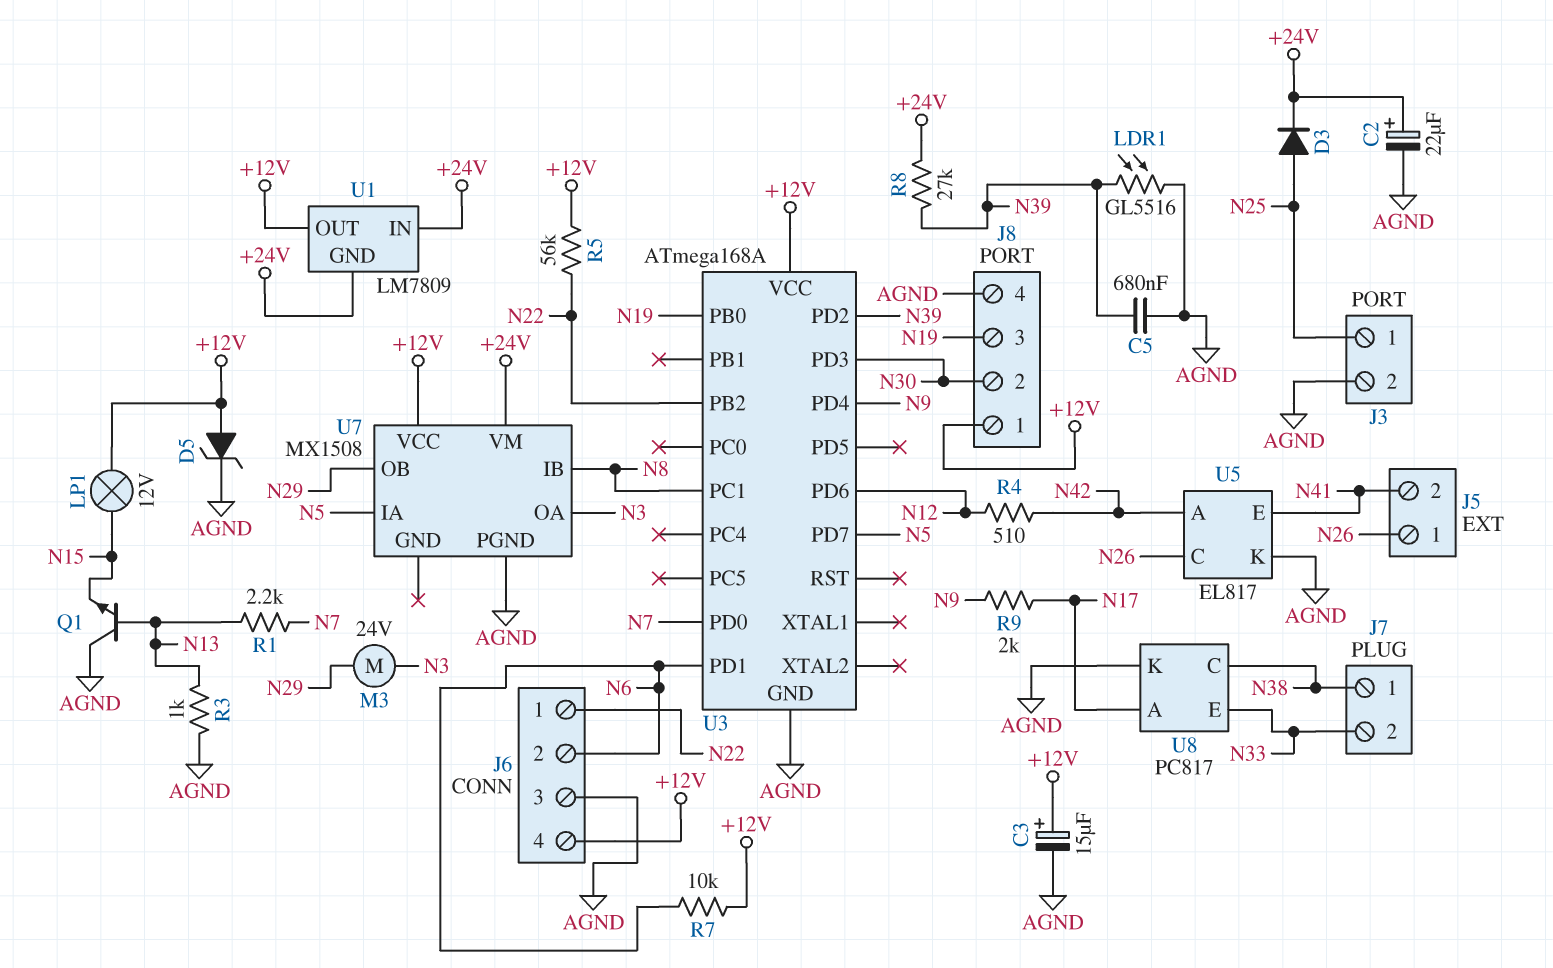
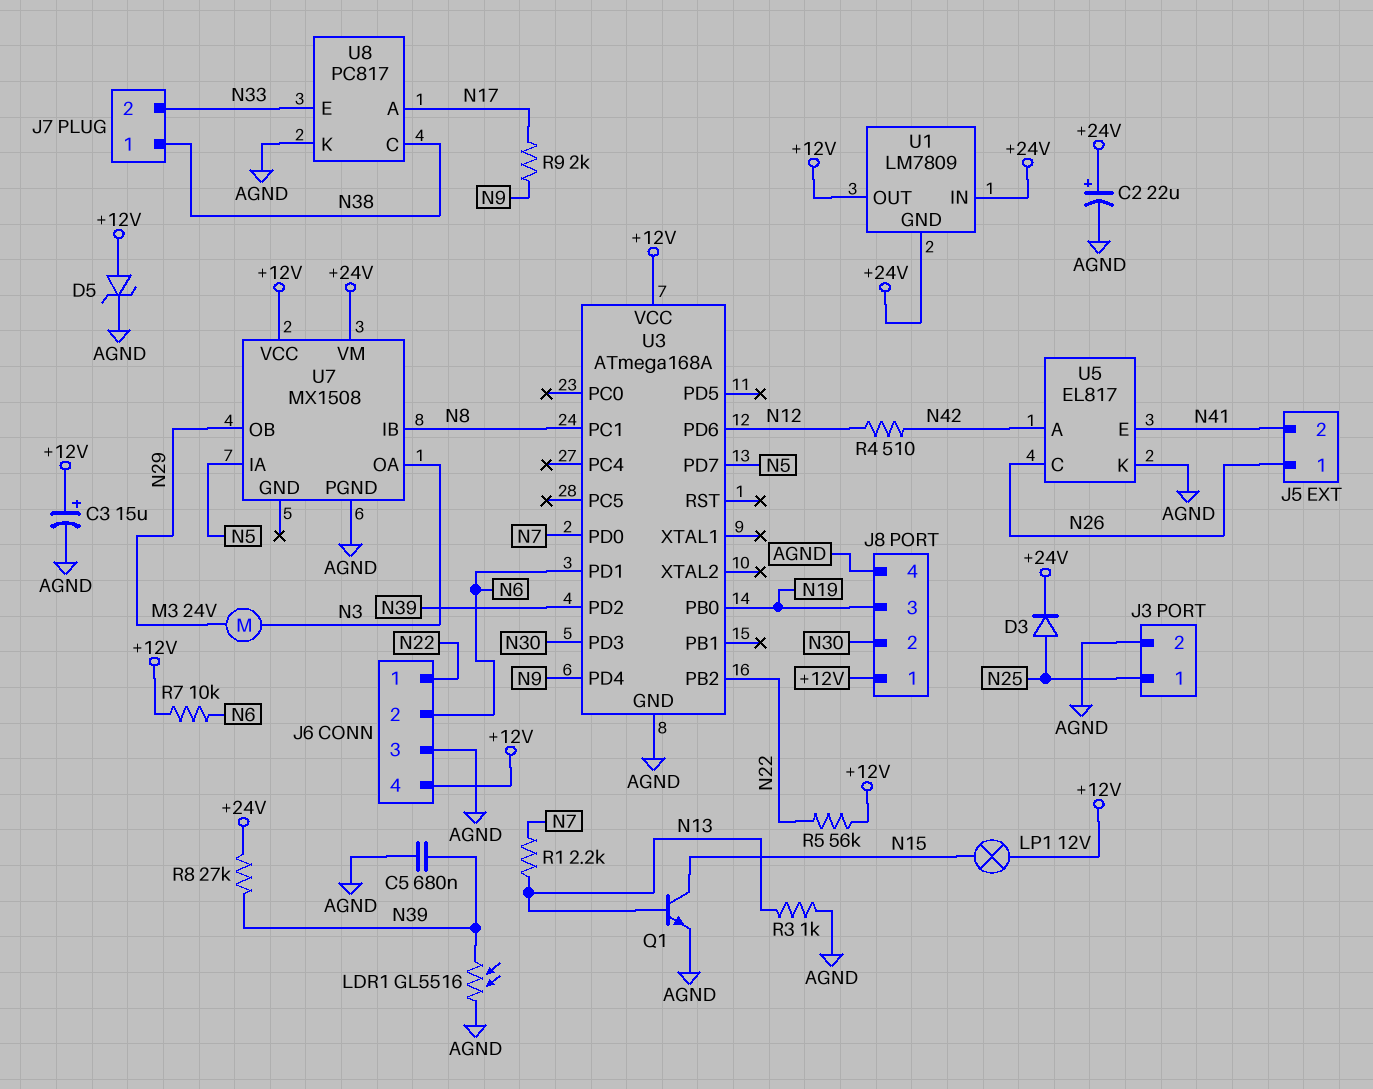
Q1: NPN (B N13, C AGND, E N15) -> NPN (B N13, C N15, E AGND)

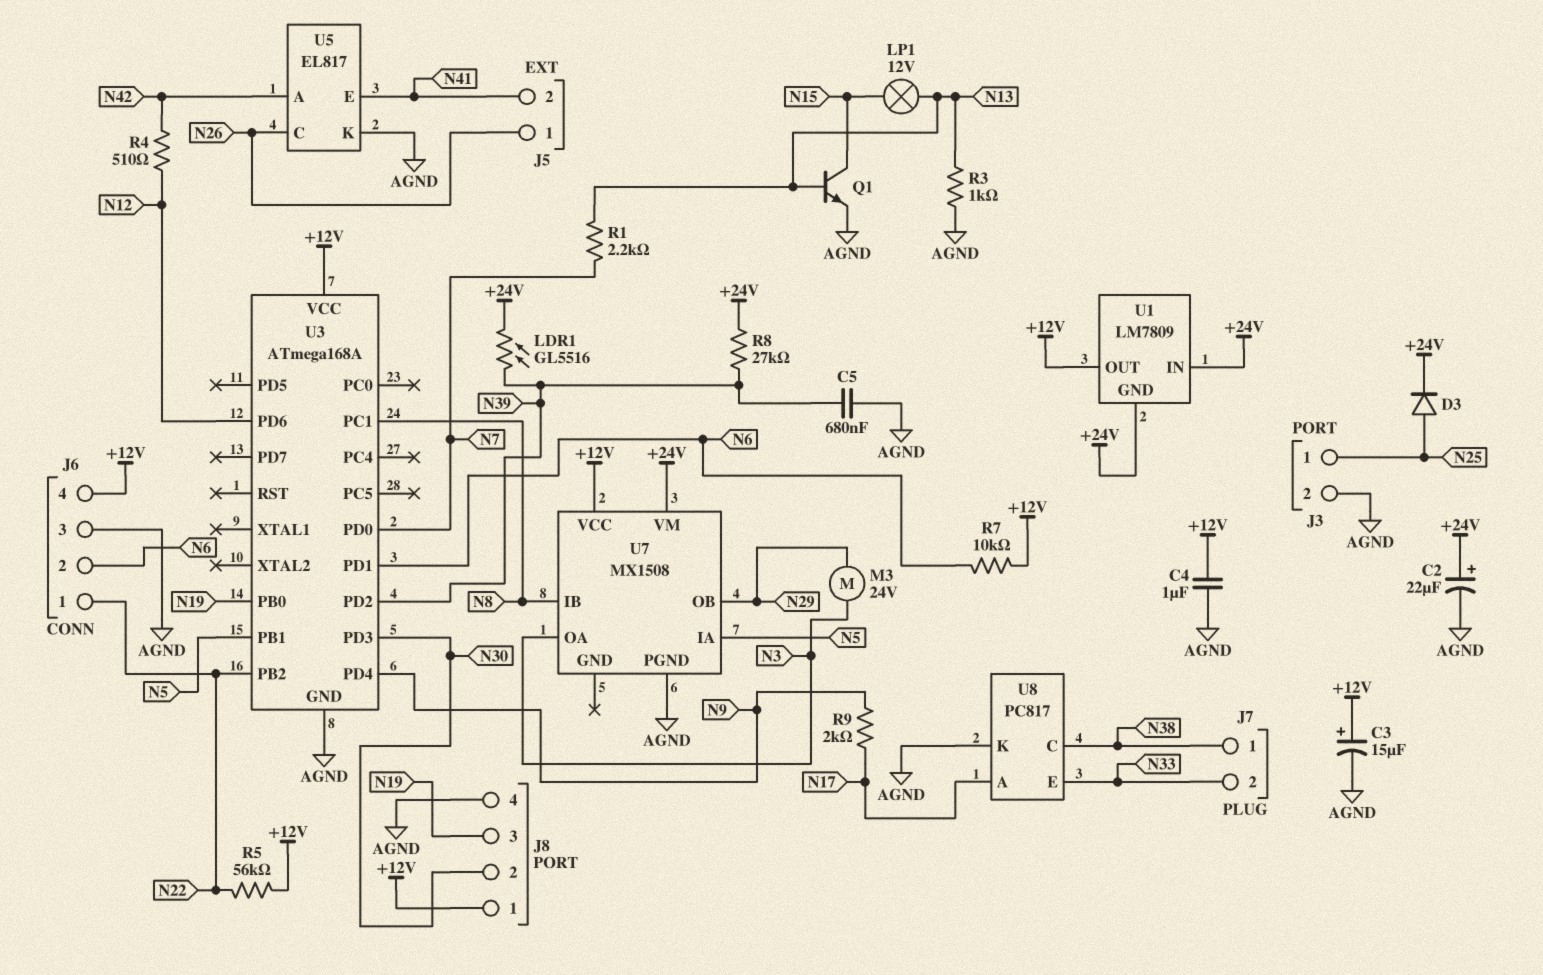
C4: none -> 1uF (+12V, AGND)
D5: zener (A +12V, K AGND) -> none
LDR1: GL5516 (AGND, N39) -> GL5516 (+24V, N39)
LP1: lamp 12V (+12V, N15) -> lamp 12V (N13, N15)
U3 pin PB1: none -> N5
U3 pin PD7: N5 -> none

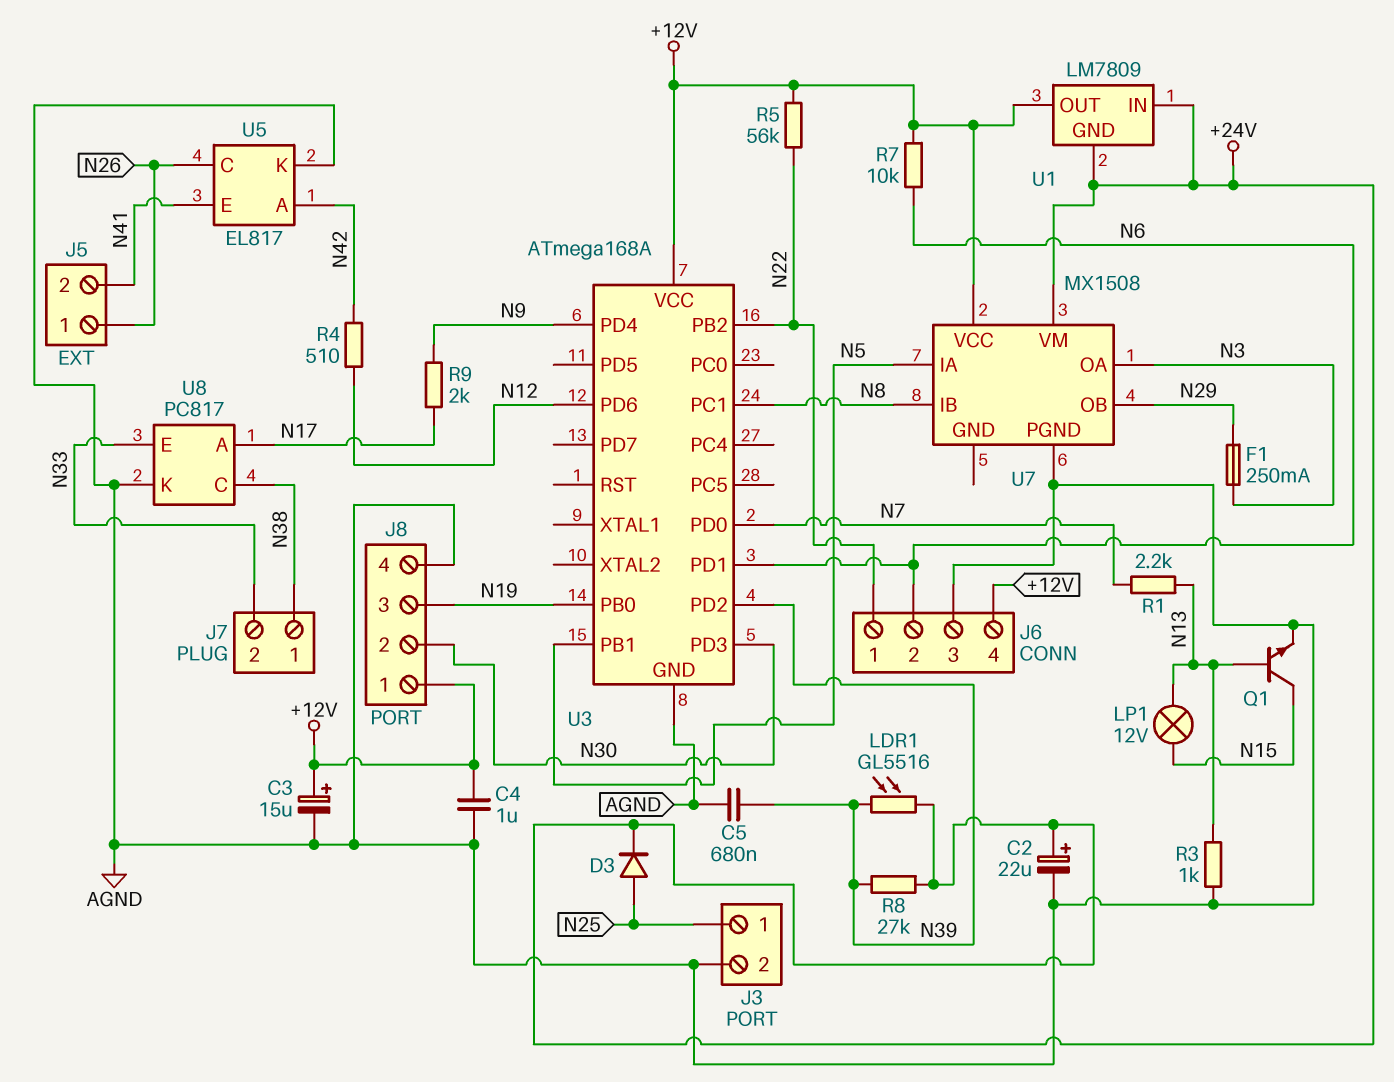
F1: none -> 250mA (N3, N29)
M3: motor 24V (N3, N29) -> none

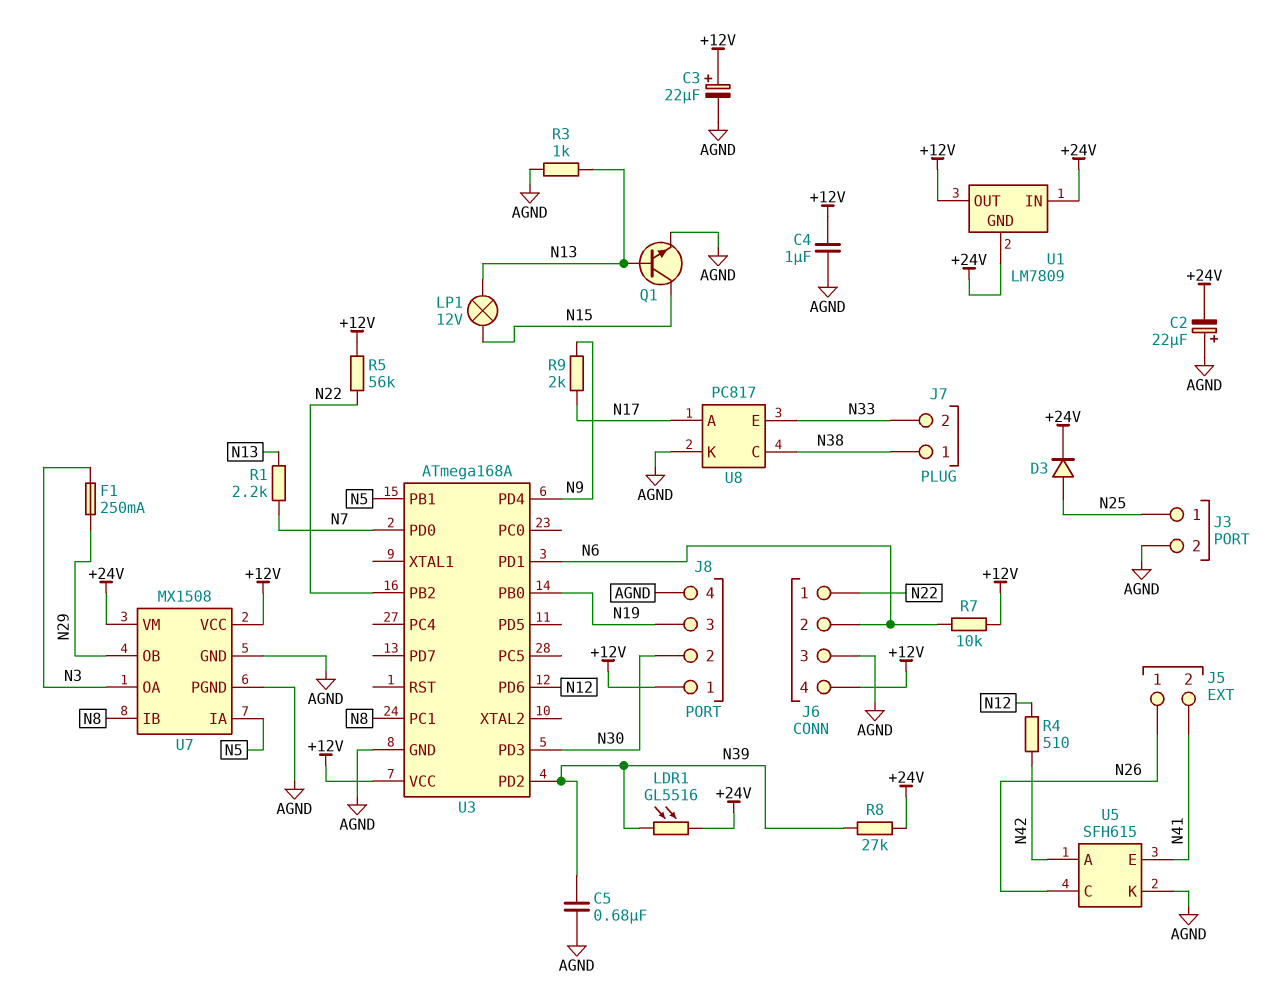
C2: 22uF (plus +24V, minus AGND) -> 22uF (plus AGND, minus +24V)
C3: 15uF (plus +12V, minus AGND) -> 22uF (plus +12V, minus AGND)
U5: EL817 -> SFH615
U7 pin GND: none -> AGND

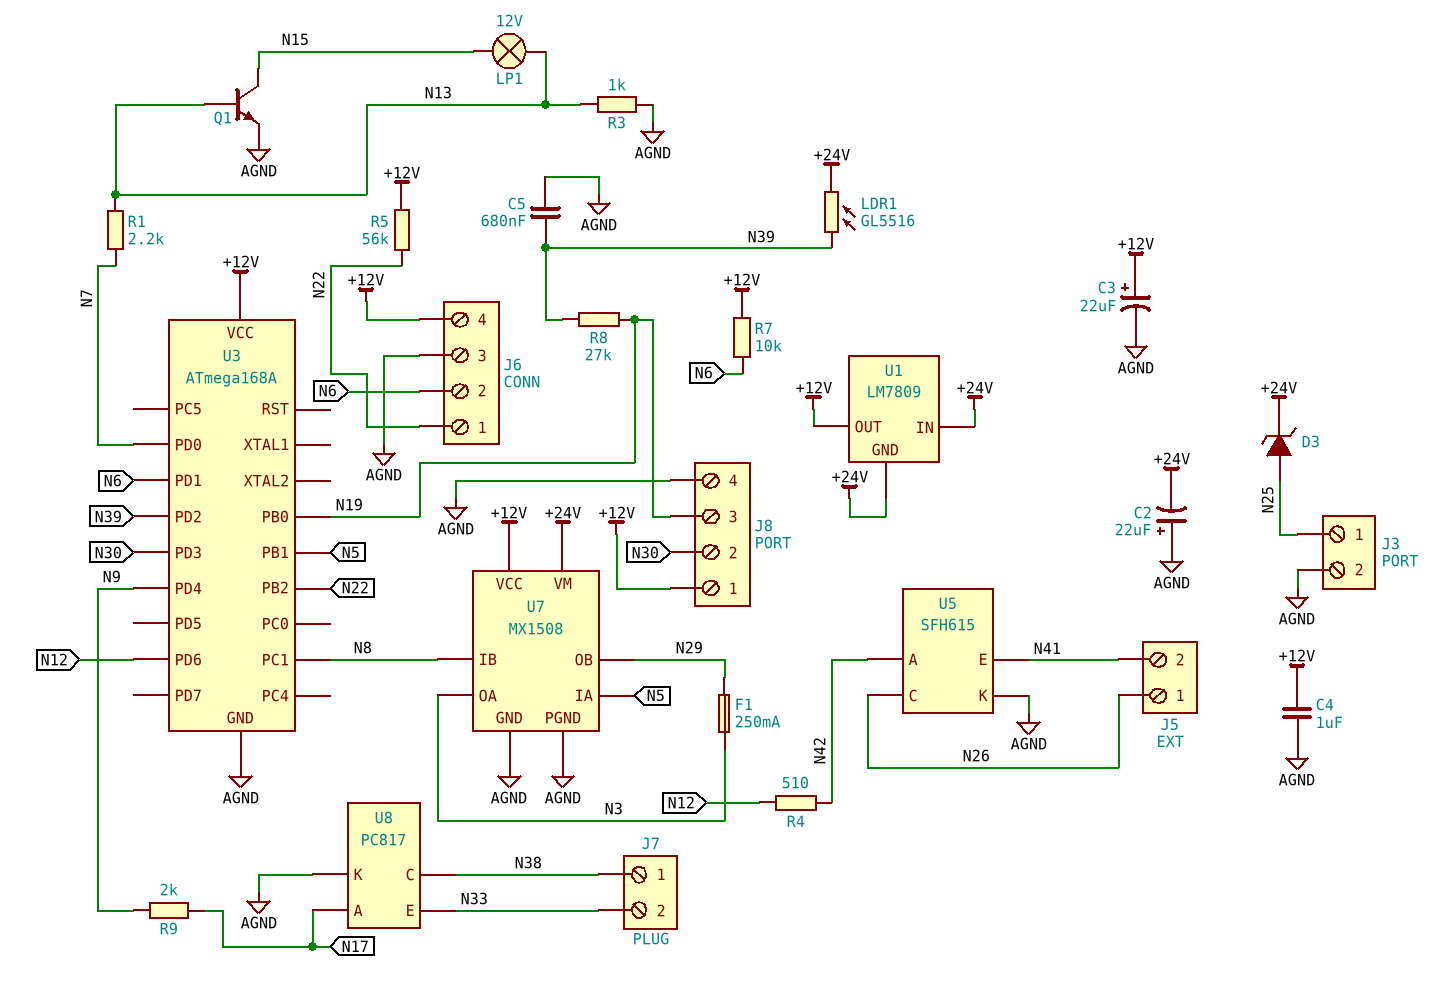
D3: diode (A N25, K +24V) -> zener (A N25, K +24V)
R8: 27k (+24V, N39) -> 27k (N19, N39)

